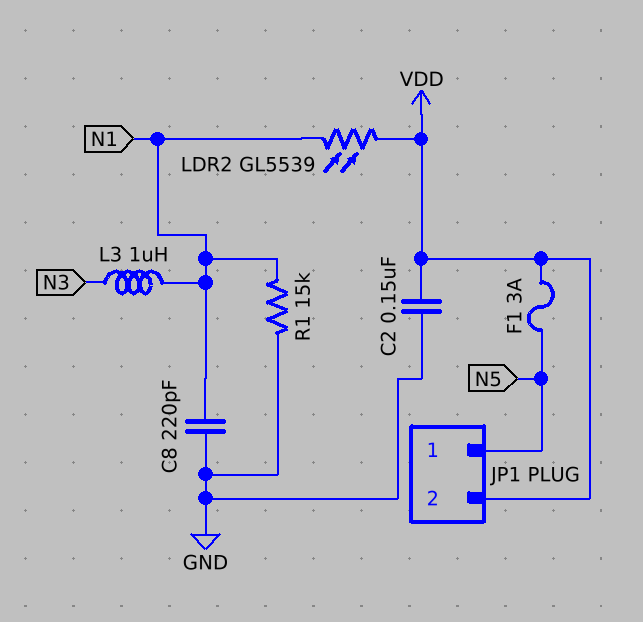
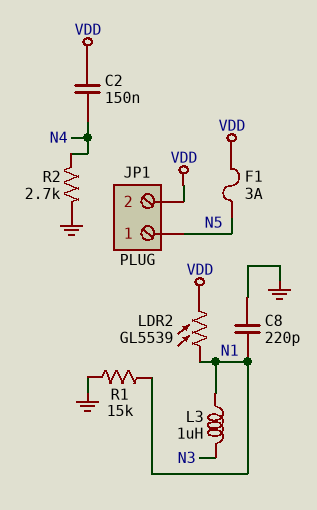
C2: 150nF (GND, VDD) -> 150nF (N4, VDD)
R2: none -> 2.7k (GND, N4)

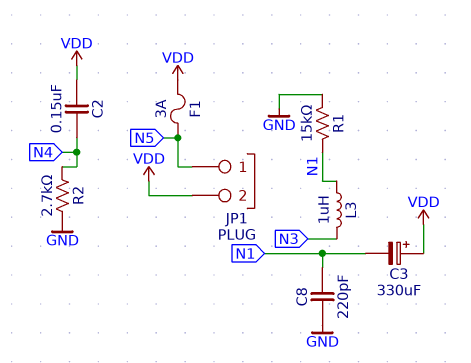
C3: none -> 330uF (plus VDD, minus N1)
LDR2: GL5539 (N1, VDD) -> none

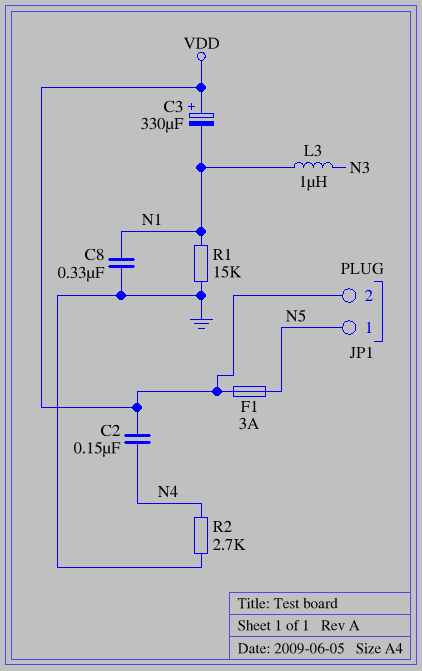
C8: 220pF (GND, N1) -> 330nF (GND, N1)

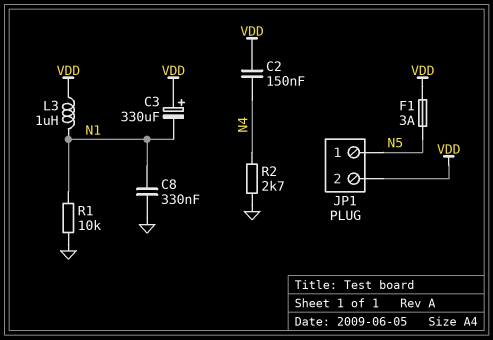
L3: 1uH (N1, N3) -> 1uH (N1, VDD)
R1: 15k (GND, N1) -> 10k (GND, N1)

